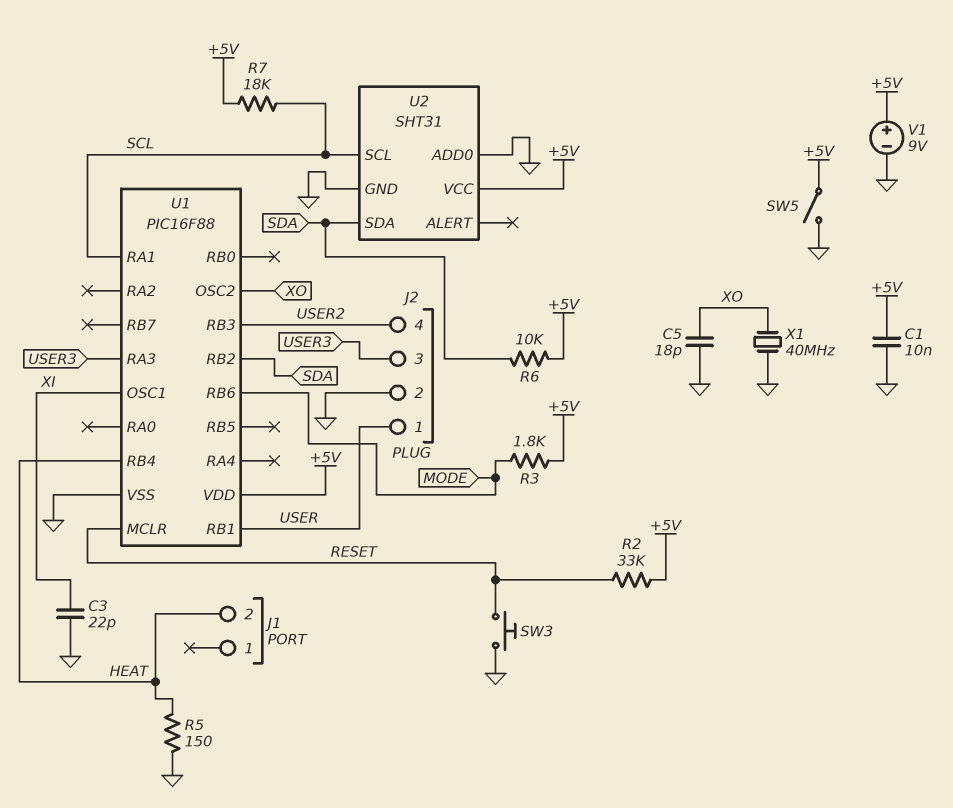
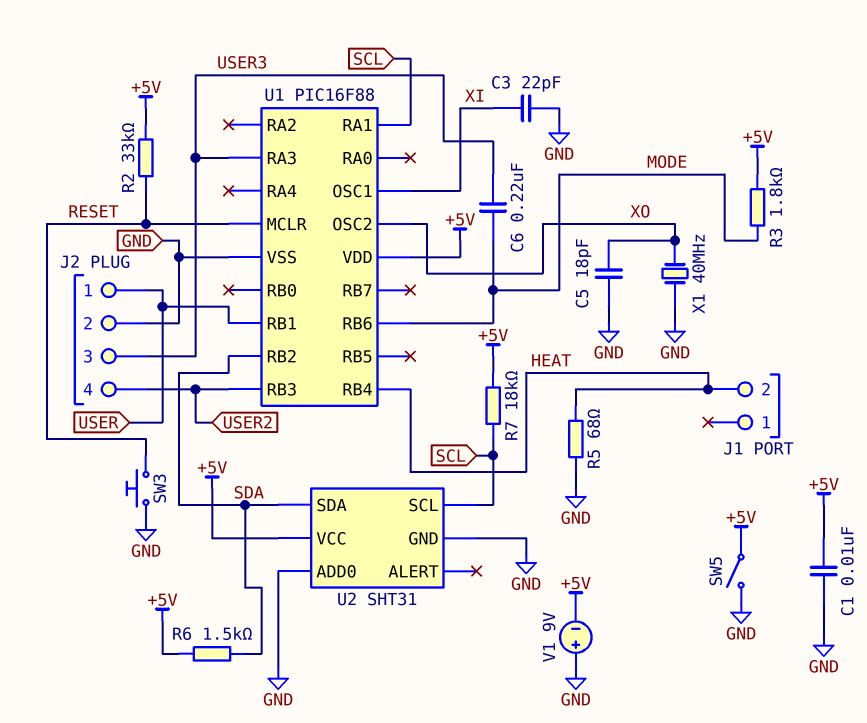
C6: none -> 220nF (MODE, USER3)
R5: 150 (GND, HEAT) -> 68 (GND, HEAT)
R6: 10k (+5V, SDA) -> 1.5k (+5V, SDA)
V1: 9V (plus +5V, minus GND) -> 9V (plus GND, minus +5V)

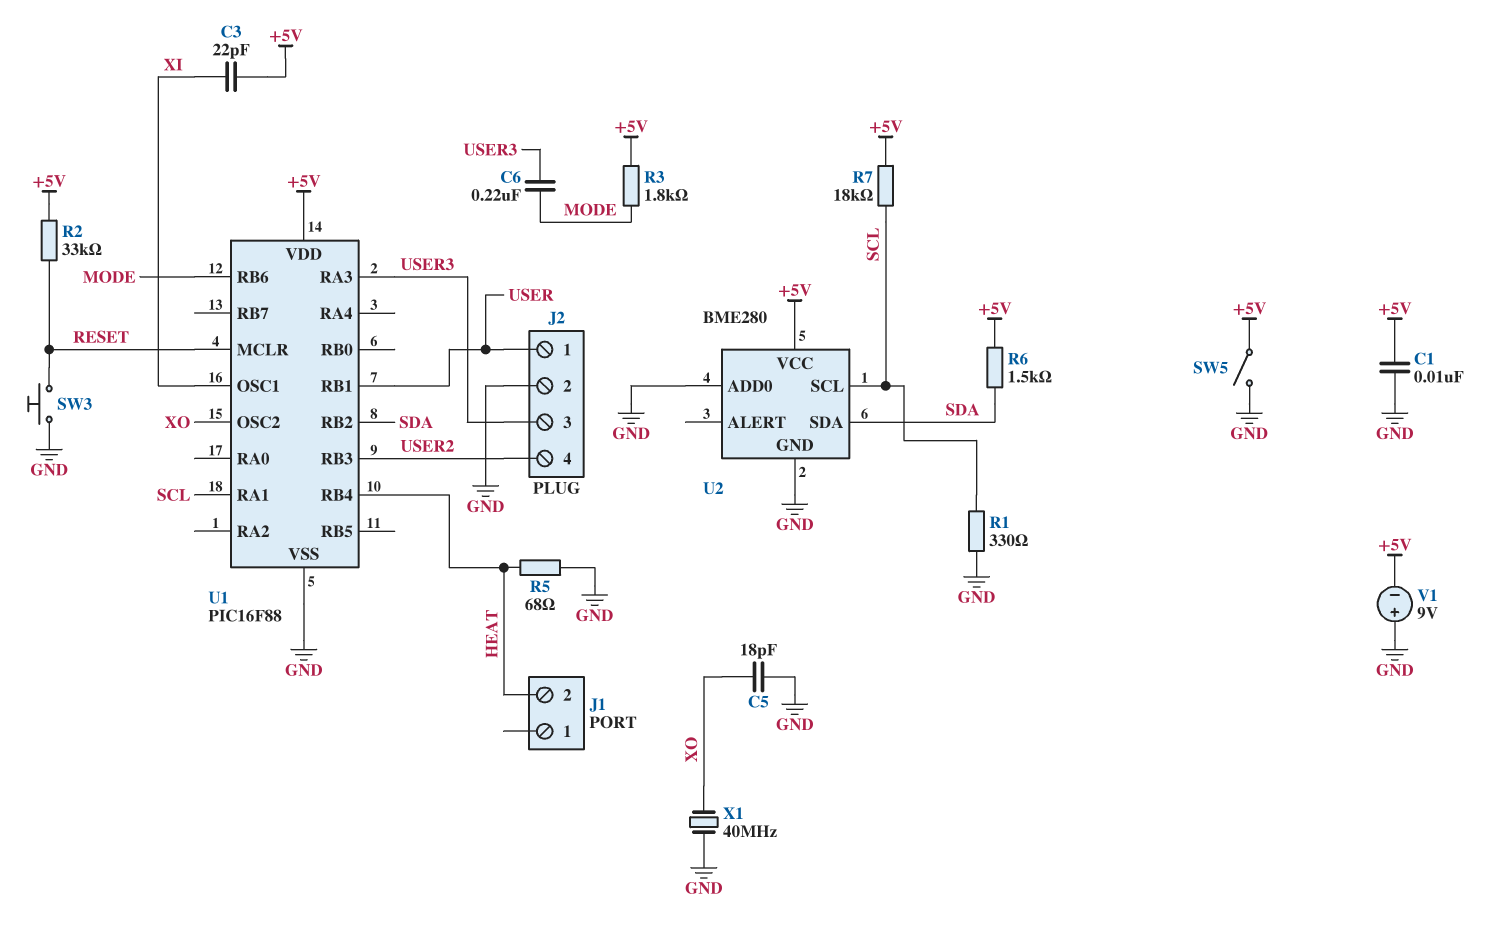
C3: 22pF (GND, XI) -> 22pF (+5V, XI)
R1: none -> 330 (GND, SCL)
U2: SHT31 -> BME280

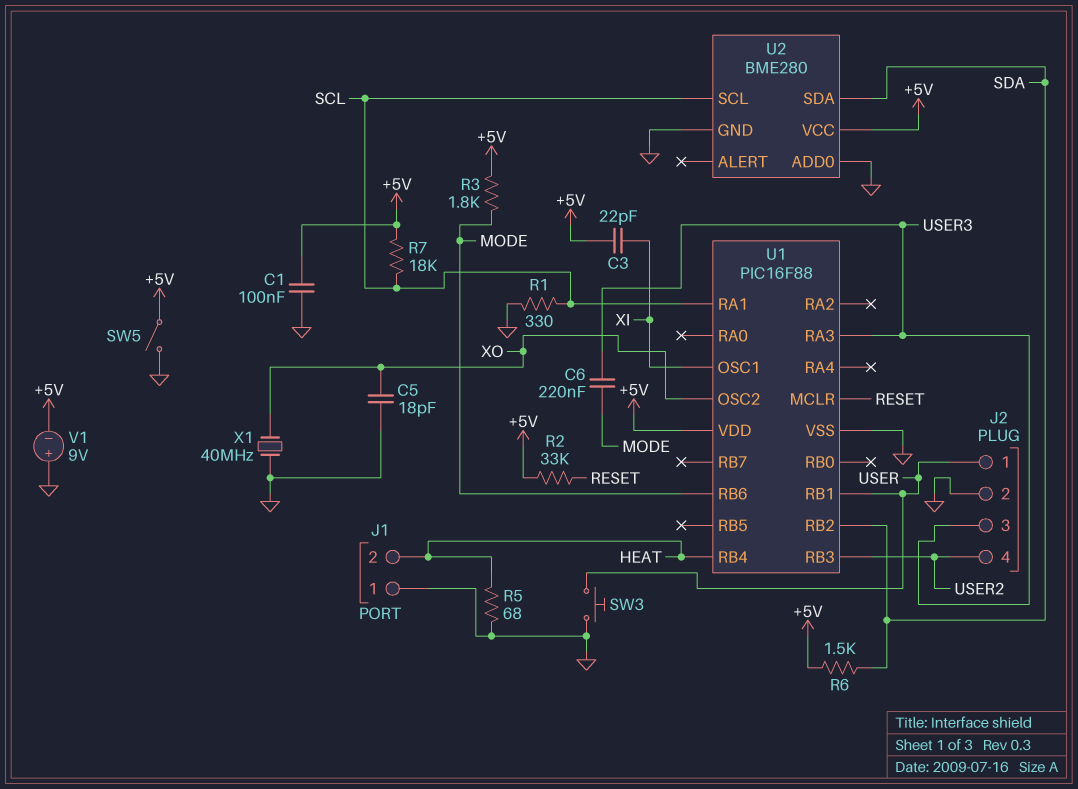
C1: 10nF (+5V, GND) -> 100nF (+5V, GND)
J1 pin 1: none -> GND
SW3: button (GND, RESET) -> button (GND, USER)

